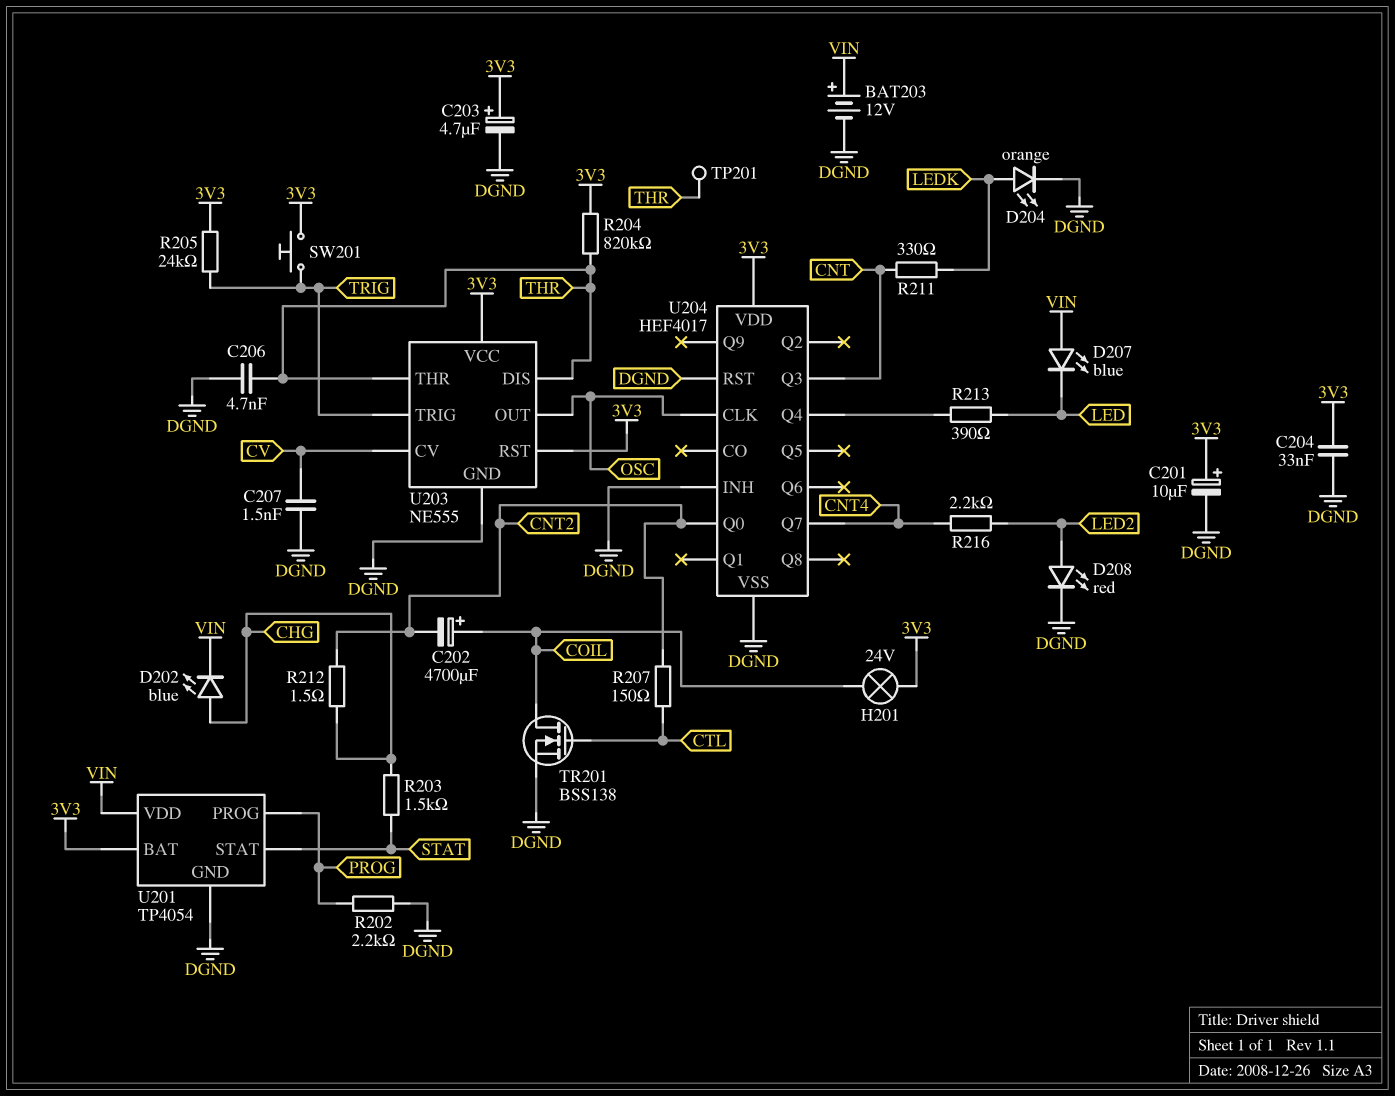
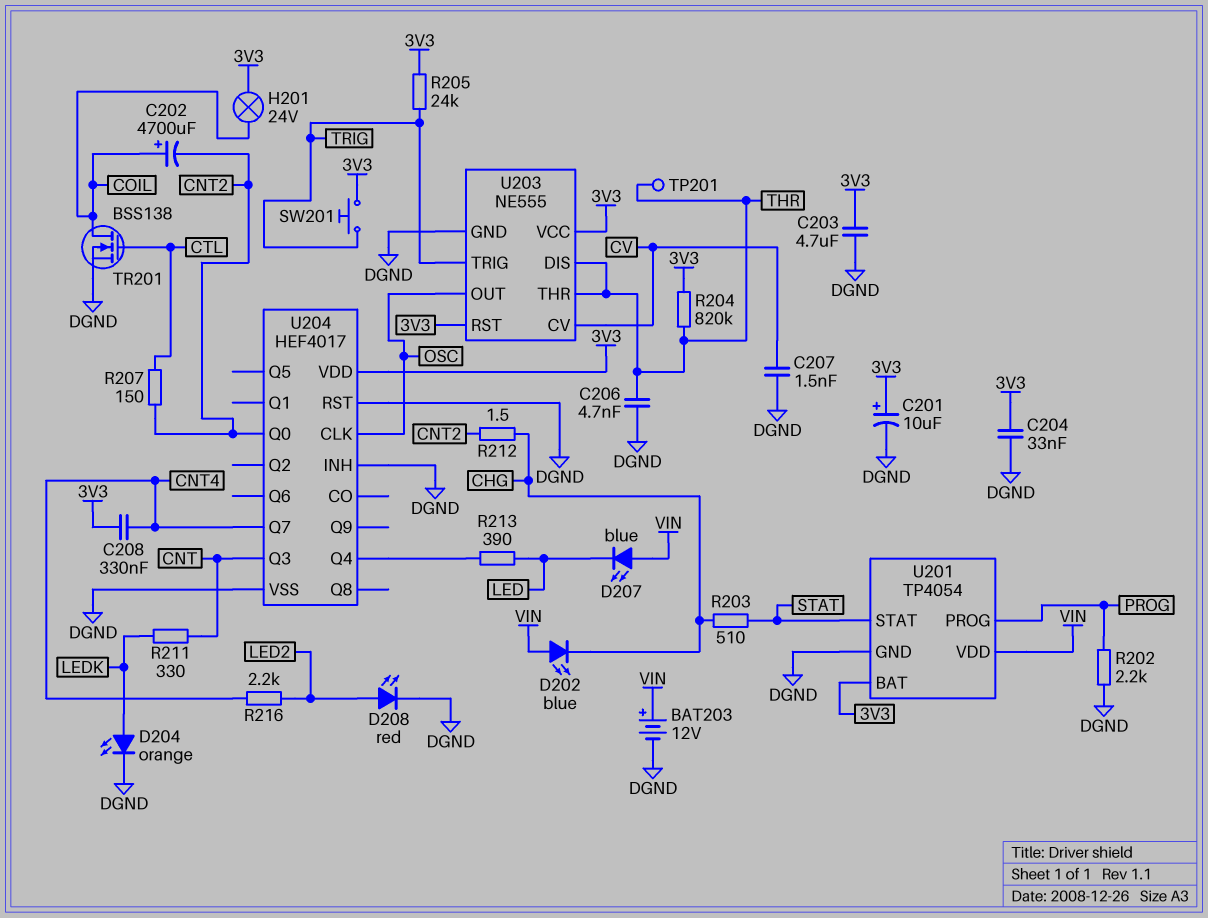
C203: 4.7uF (plus 3V3, minus DGND) -> 4.7uF (3V3, DGND)
C208: none -> 330nF (3V3, CNT4)
D202: LED blue (A CHG, K VIN) -> LED blue (A VIN, K CHG)
R203: 1.5k (CHG, STAT) -> 510 (CHG, STAT)

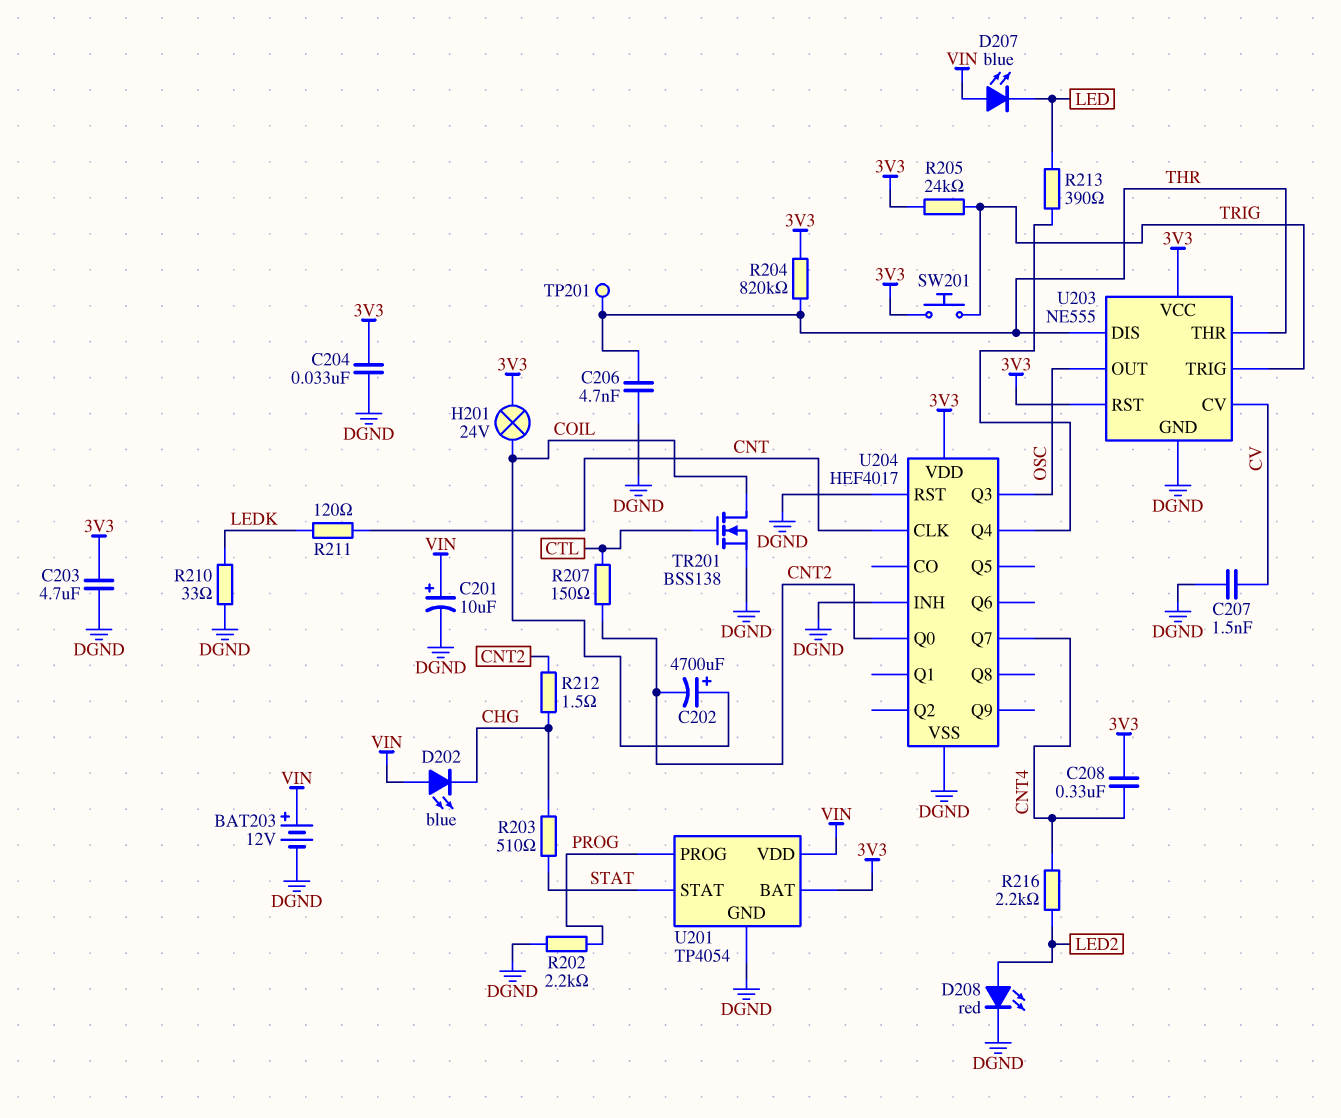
C201: 10uF (plus 3V3, minus DGND) -> 10uF (plus VIN, minus DGND)
D204: LED orange (A LEDK, K DGND) -> none
R210: none -> 33 (DGND, LEDK)
R211: 330 (CNT, LEDK) -> 120 (CNT, LEDK)
U204 pin CLK: OSC -> CNT
U204 pin Q3: CNT -> OSC

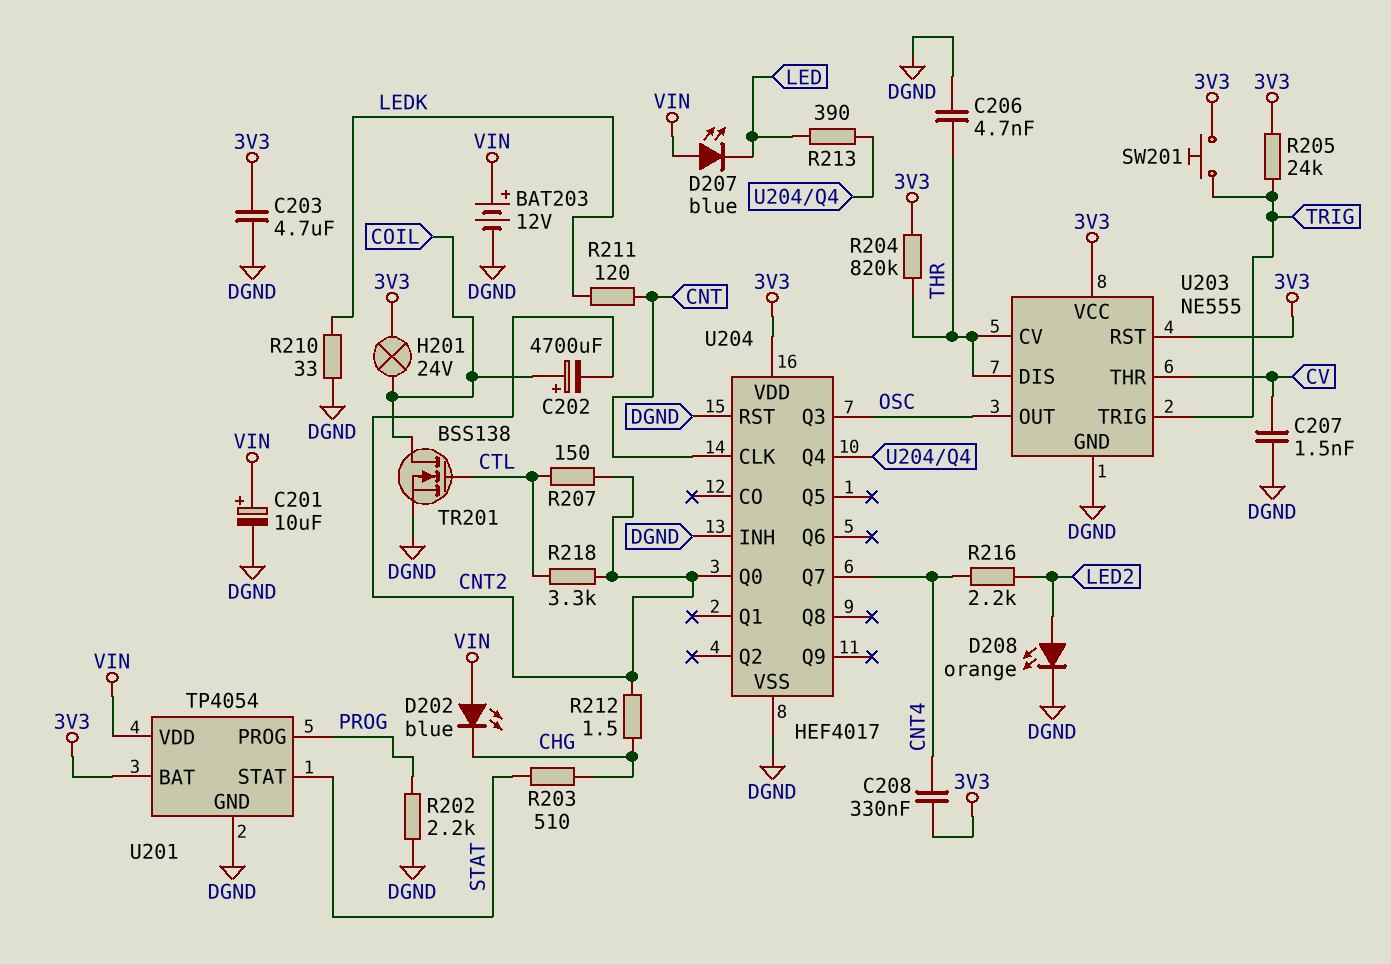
C204: 33nF (3V3, DGND) -> none
D208: LED red (A LED2, K DGND) -> LED orange (A LED2, K DGND)
R218: none -> 3.3k (CNT2, CTL)
TP201: test point (THR) -> none
U203 pin CV: CV -> THR
U203 pin THR: THR -> CV

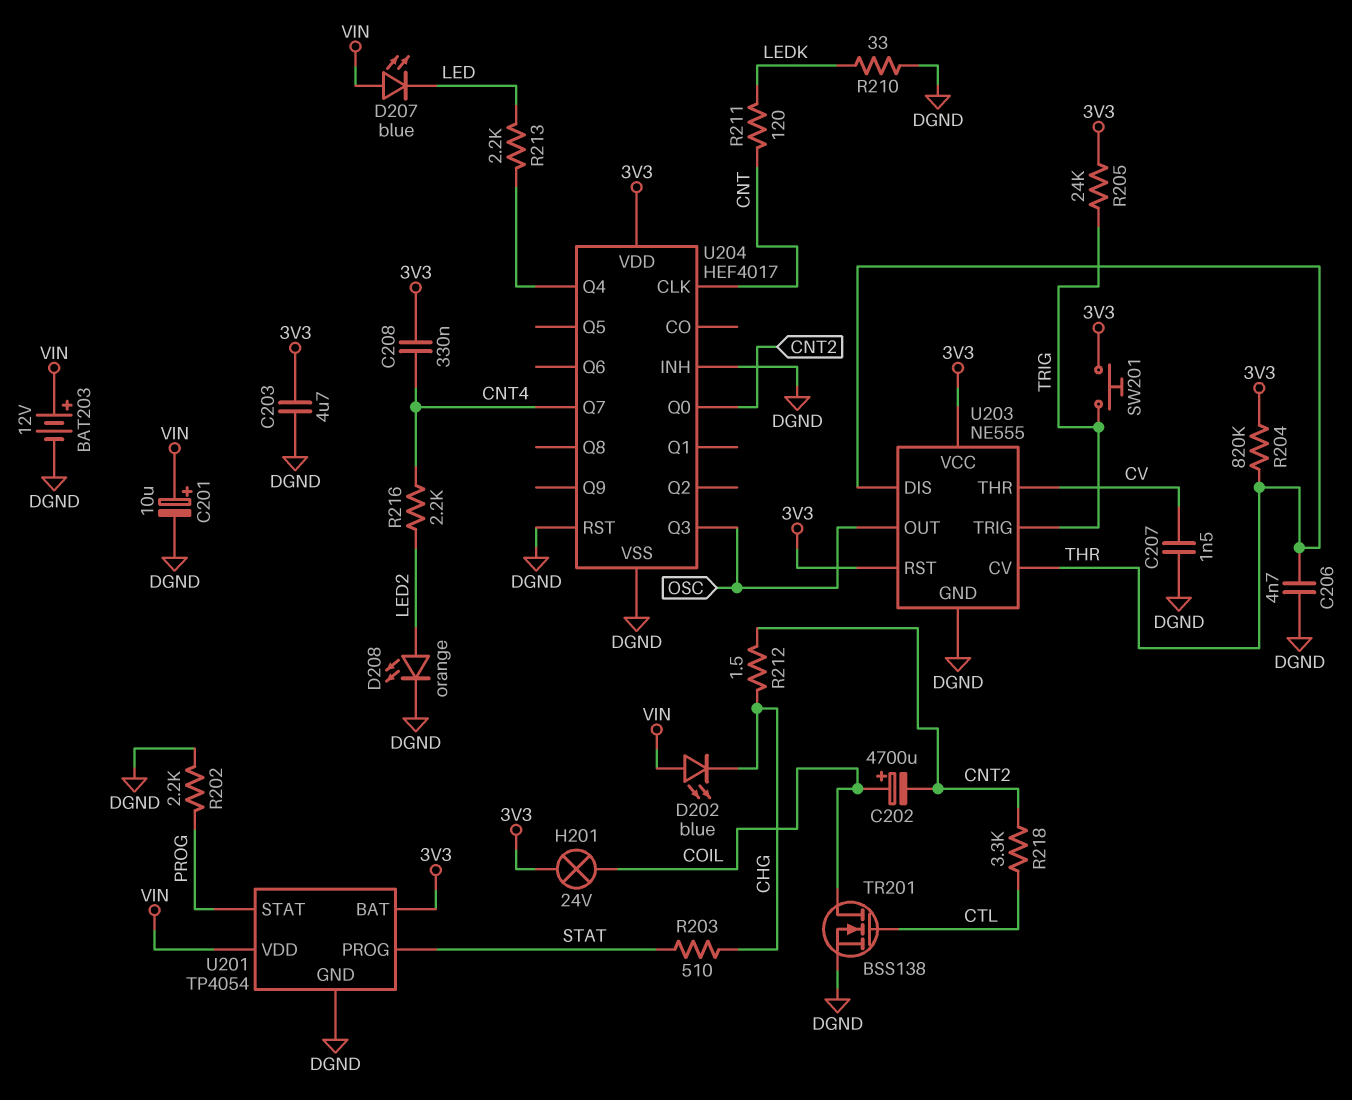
R207: 150 (CNT2, CTL) -> none
R213: 390 (LED, U204/Q4) -> 2.2k (LED, U204/Q4)
U201 pin PROG: PROG -> STAT
U201 pin STAT: STAT -> PROG

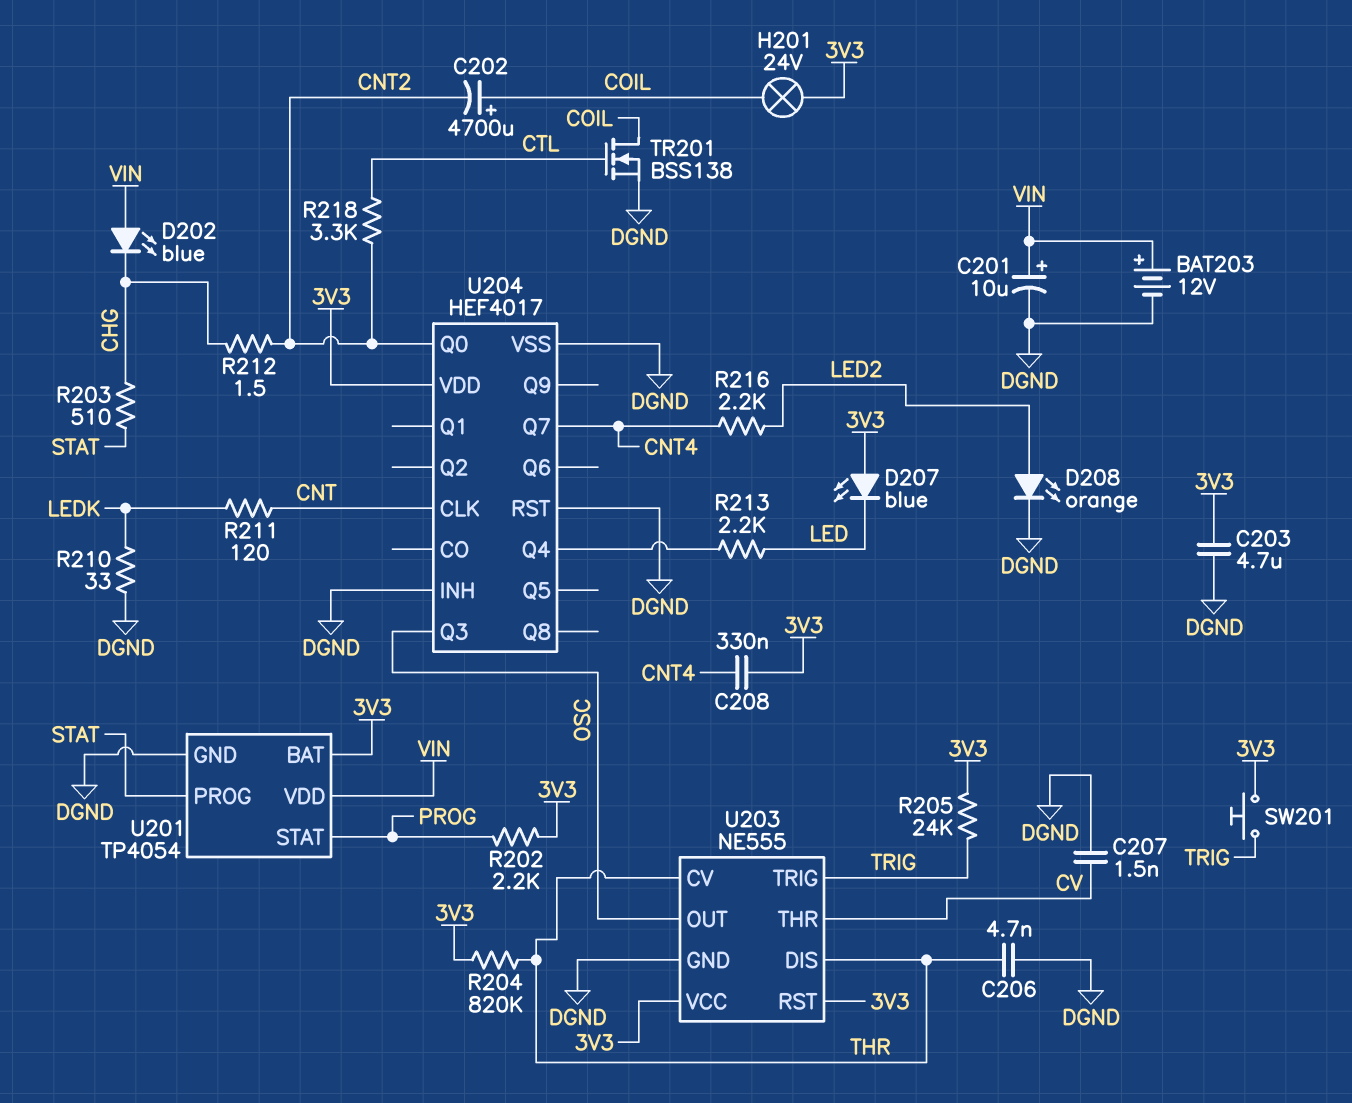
D207: LED blue (A VIN, K LED) -> LED blue (A 3V3, K LED)
R202: 2.2k (DGND, PROG) -> 2.2k (3V3, PROG)

